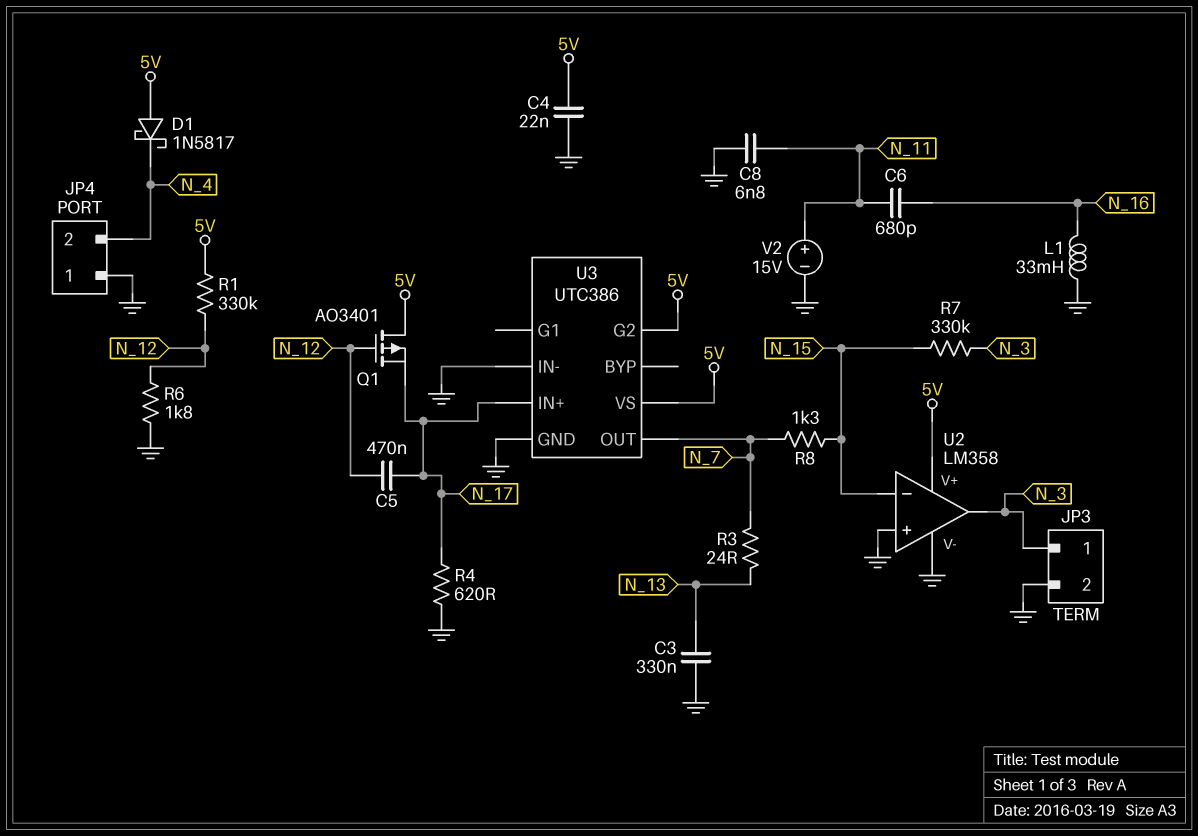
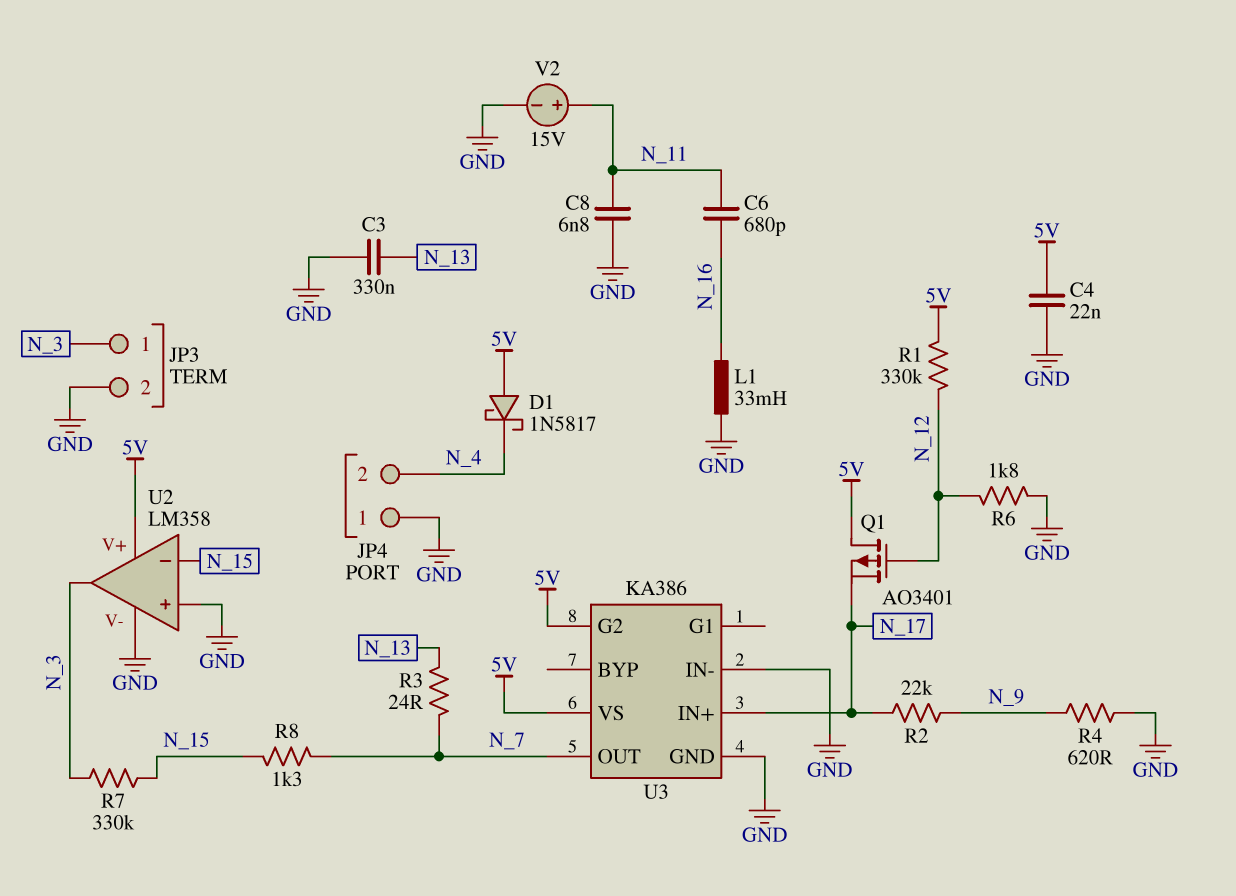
C5: 470nF (N_12, N_17) -> none
R2: none -> 22k (N_9, N_17)
R4: 620 (GND, N_17) -> 620 (GND, N_9)
U3: UTC386 -> KA386

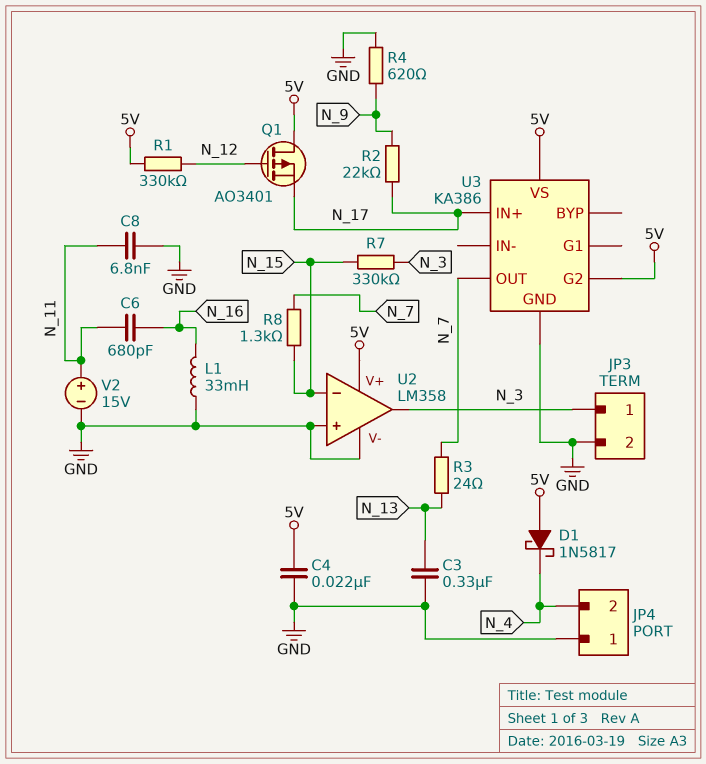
R6: 1.8k (GND, N_12) -> none
U3 pin IN-: GND -> none

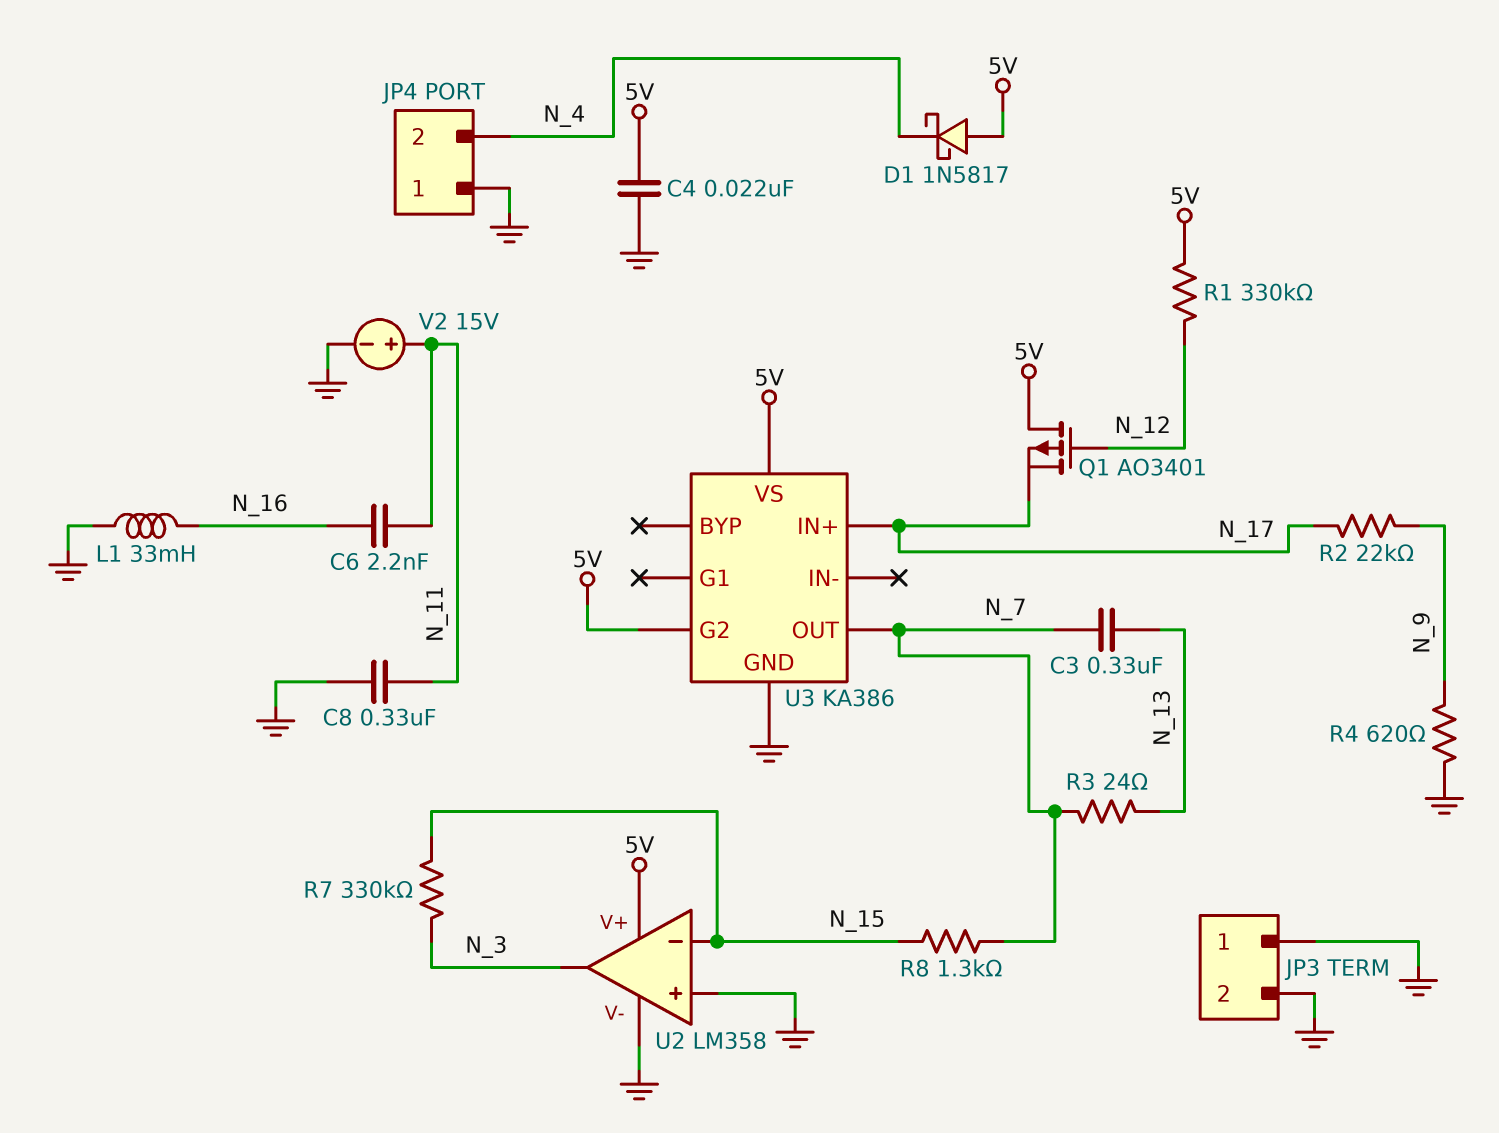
C3: 330nF (GND, N_13) -> 330nF (N_7, N_13)
C6: 680pF (N_11, N_16) -> 2.2nF (N_11, N_16)
C8: 6.8nF (GND, N_11) -> 330nF (GND, N_11)
JP3 pin 1: N_3 -> GND

